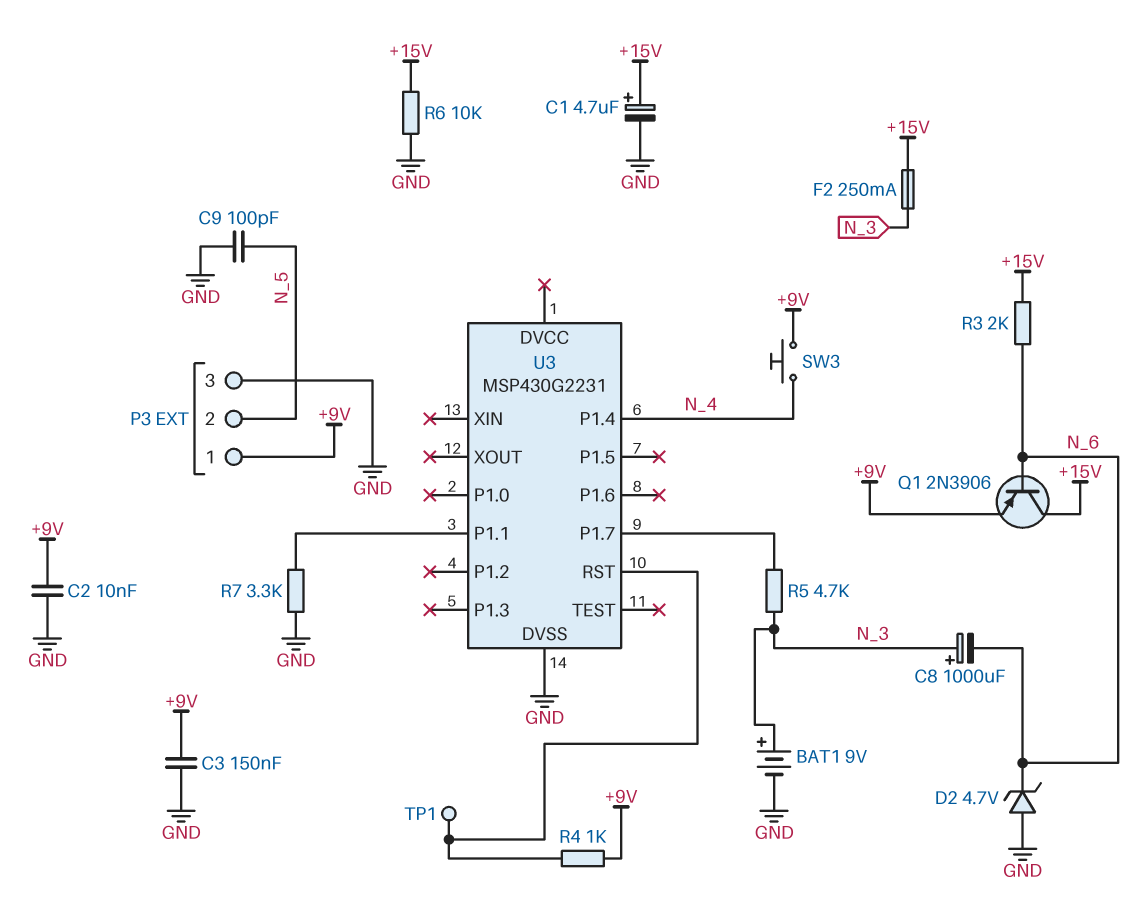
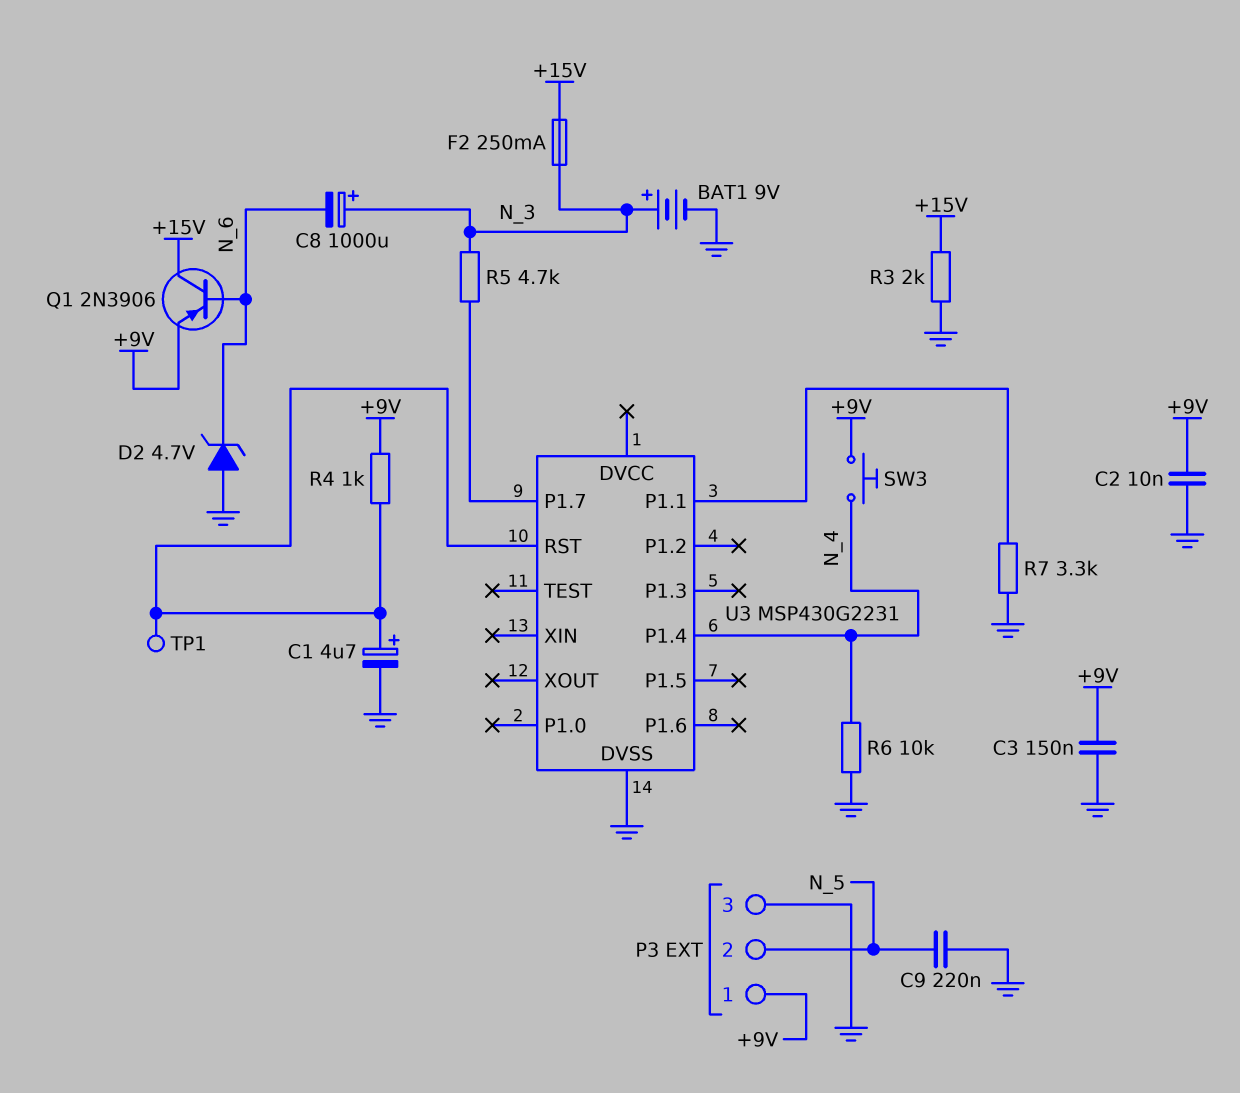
C1: 4.7uF (plus +15V, minus GND) -> 4.7uF (plus U3/RST, minus GND)
C9: 100pF (GND, N_5) -> 220nF (GND, N_5)
R3: 2k (+15V, N_6) -> 2k (+15V, GND)
R6: 10k (+15V, GND) -> 10k (GND, N_4)

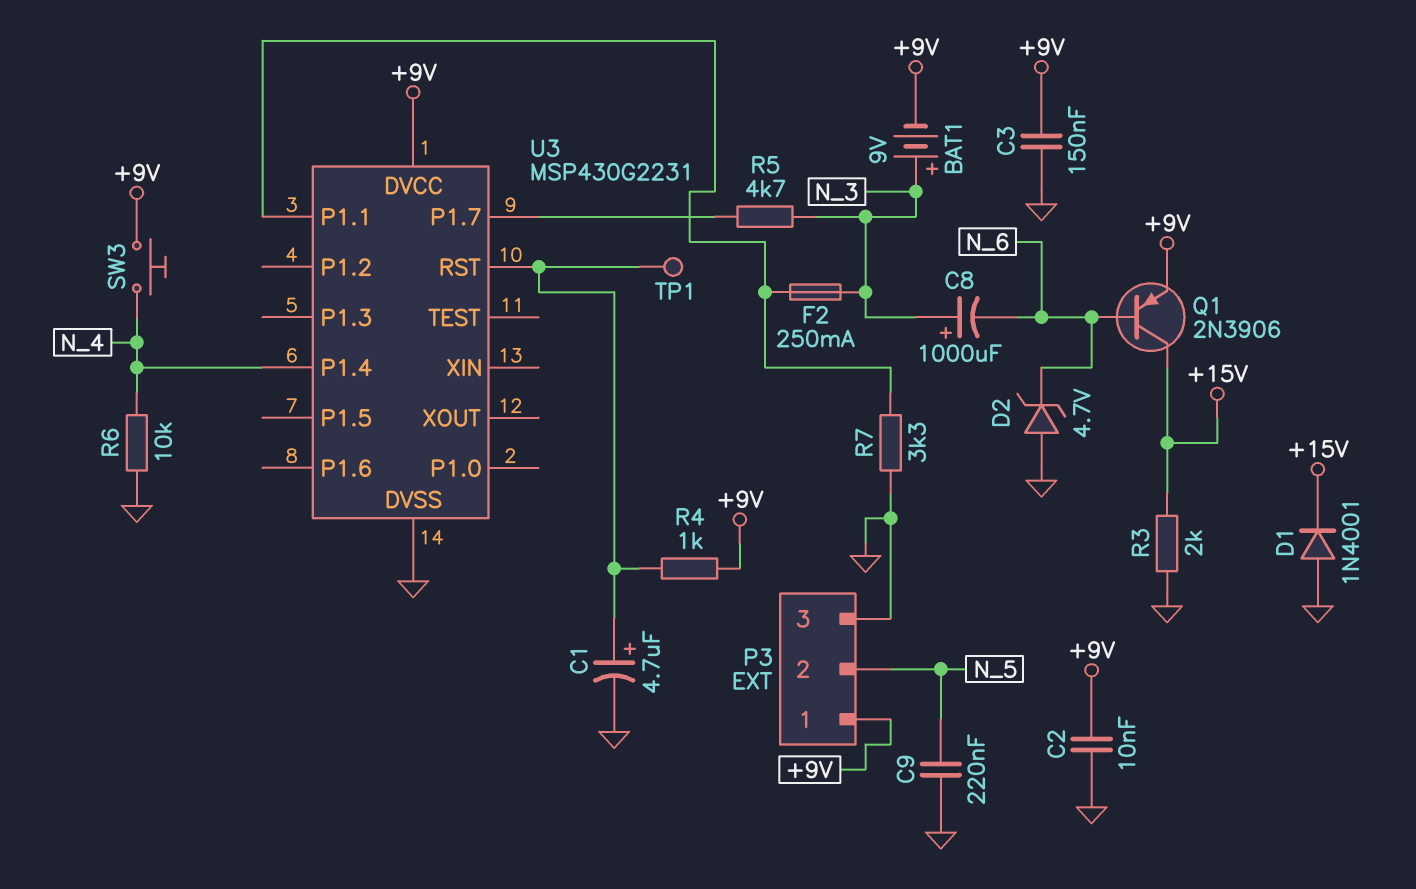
BAT1: 9V (plus N_3, minus GND) -> 9V (plus N_3, minus +9V)
D1: none -> diode 1N4001 (A GND, K +15V)
F2: 250mA (+15V, N_3) -> 250mA (N_3, U3/P1.1)
U3 pin DVCC: none -> +9V

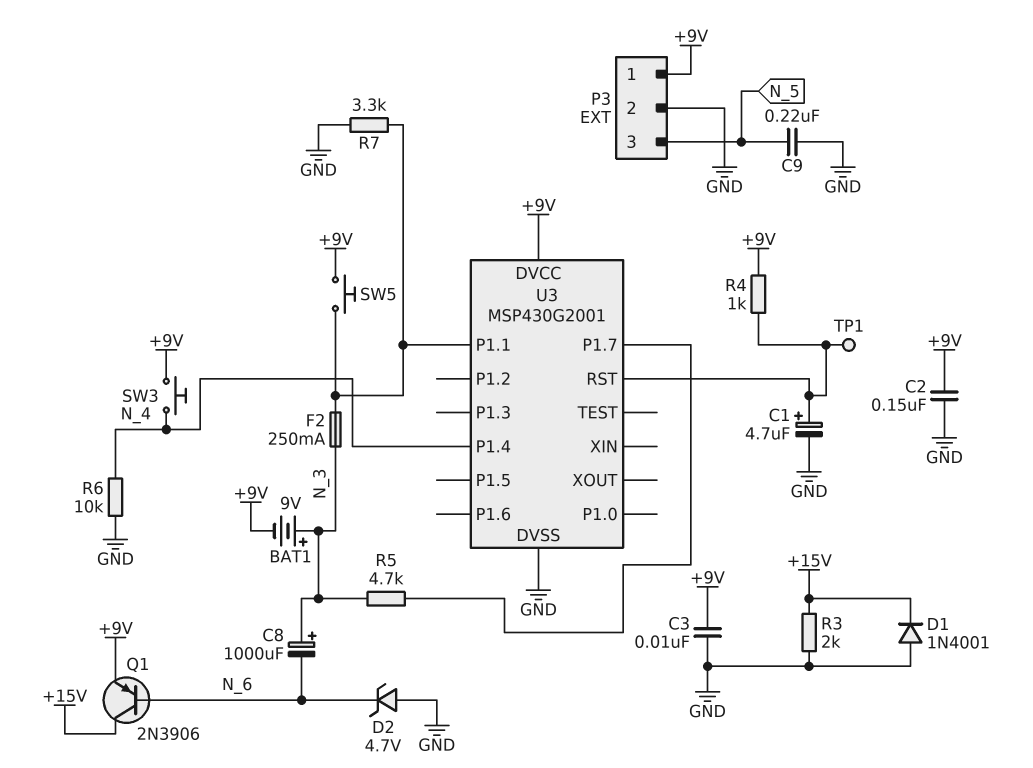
C2: 10nF (+9V, GND) -> 150nF (+9V, GND)
C3: 150nF (+9V, GND) -> 10nF (+9V, GND)
P3 pin 2: N_5 -> GND
P3 pin 3: GND -> N_5
SW5: none -> button (+9V, U3/P1.1)
U3: MSP430G2231 -> MSP430G2001

